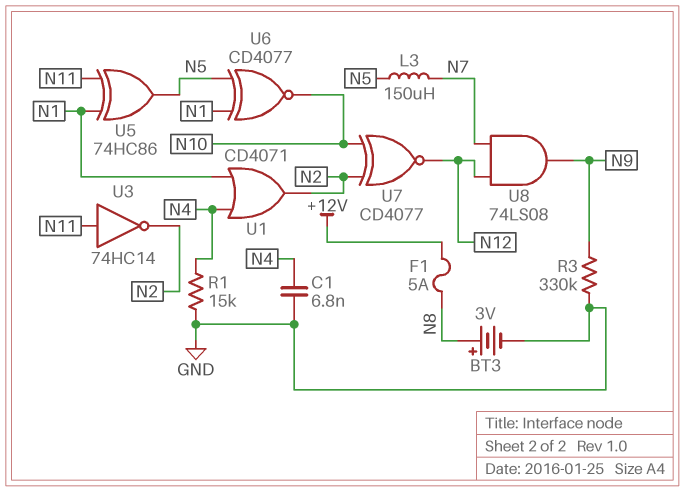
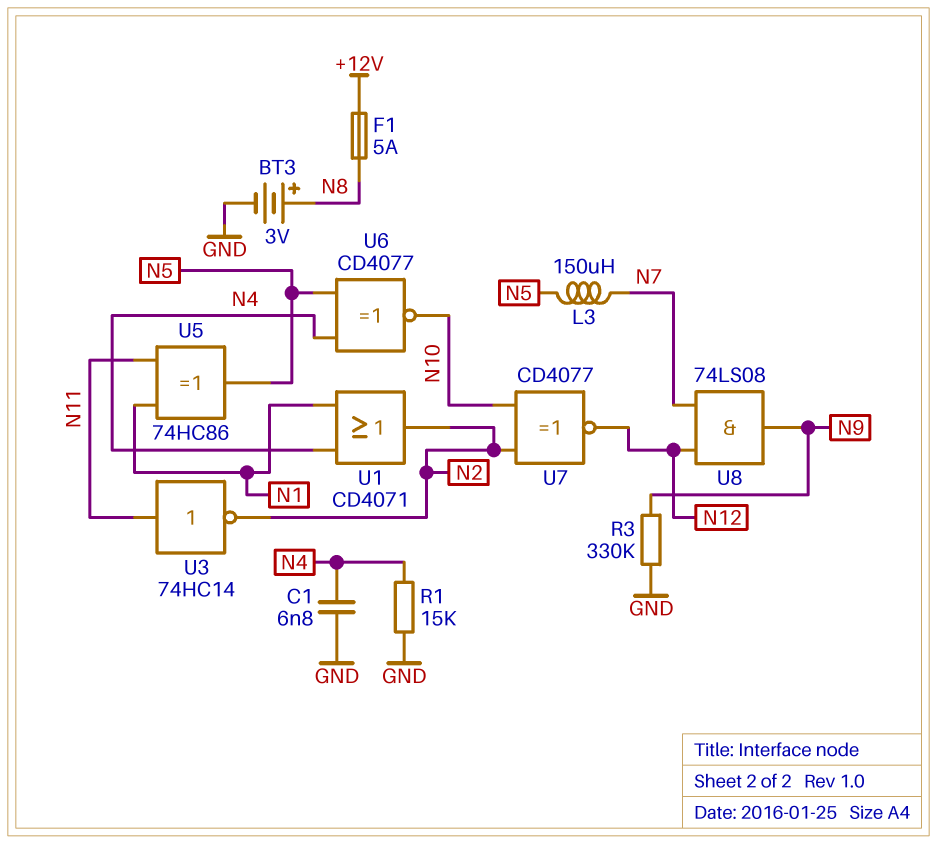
U6: XNOR CD4077 (in N1, in N5, out N10) -> XNOR CD4077 (in N4, in N5, out N10)

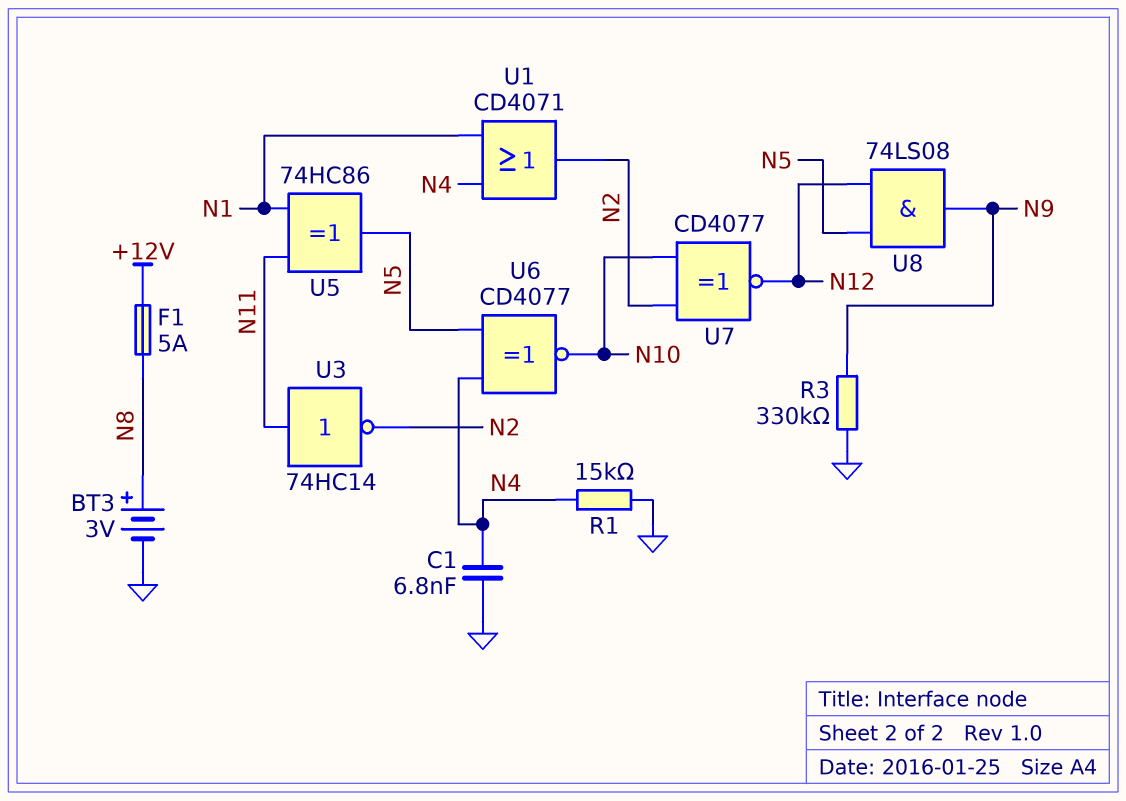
L3: 150uH (N5, N7) -> none
U8: AND 74LS08 (in N7, in N12, out N9) -> AND 74LS08 (in N5, in N12, out N9)

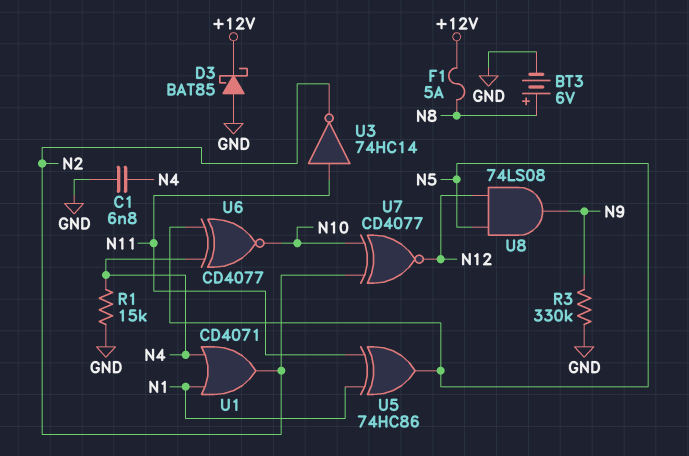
BT3: 3V (plus N8, minus GND) -> 6V (plus N8, minus GND)
D3: none -> schottky BAT85 (A GND, K +12V)

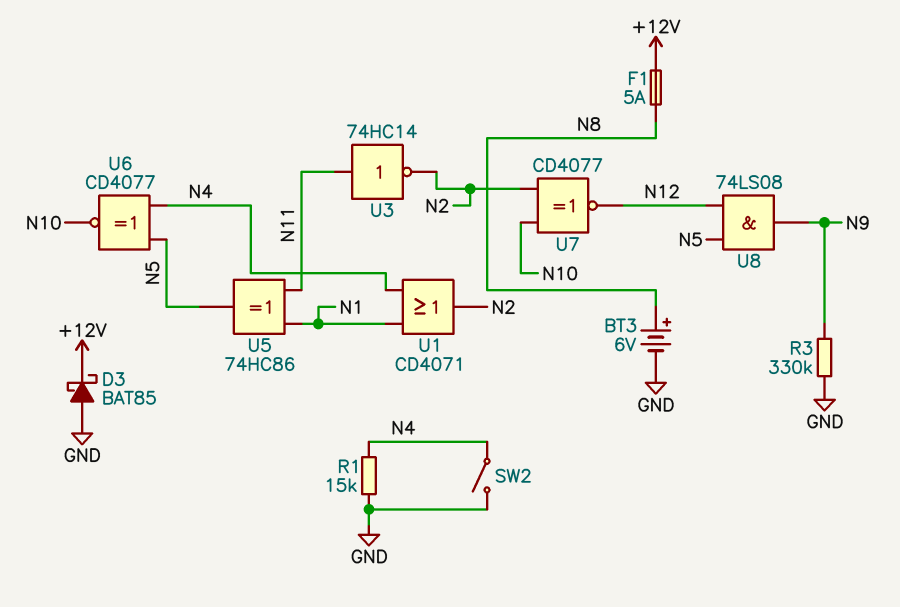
C1: 6.8nF (GND, N4) -> none
SW2: none -> switch (GND, N4)

